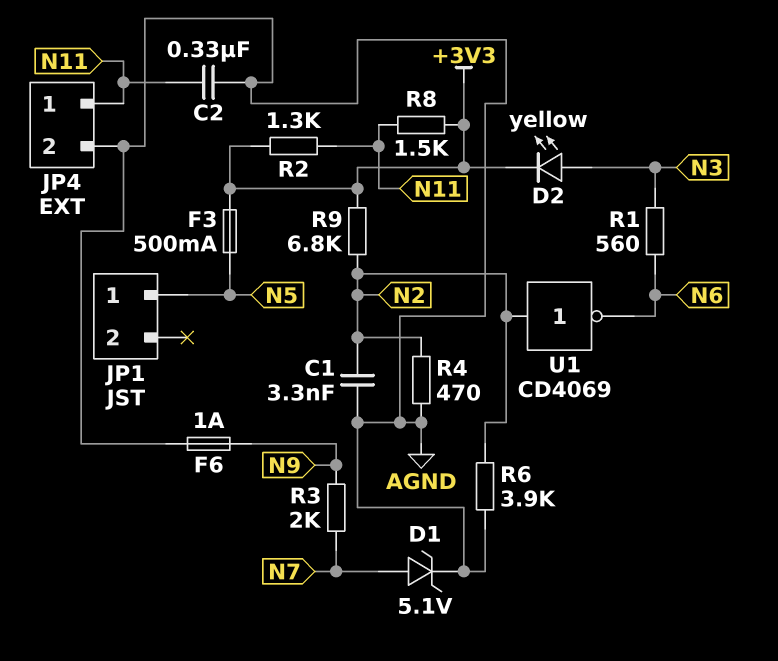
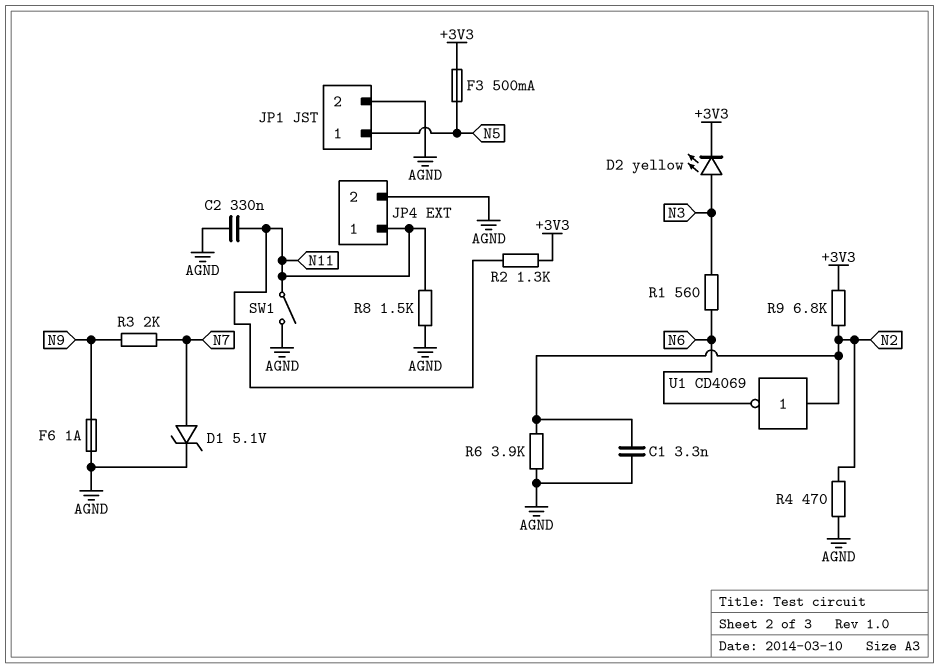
JP1 pin 2: none -> AGND
R8: 1.5k (+3V3, N11) -> 1.5k (AGND, N11)
SW1: none -> switch (AGND, N11)

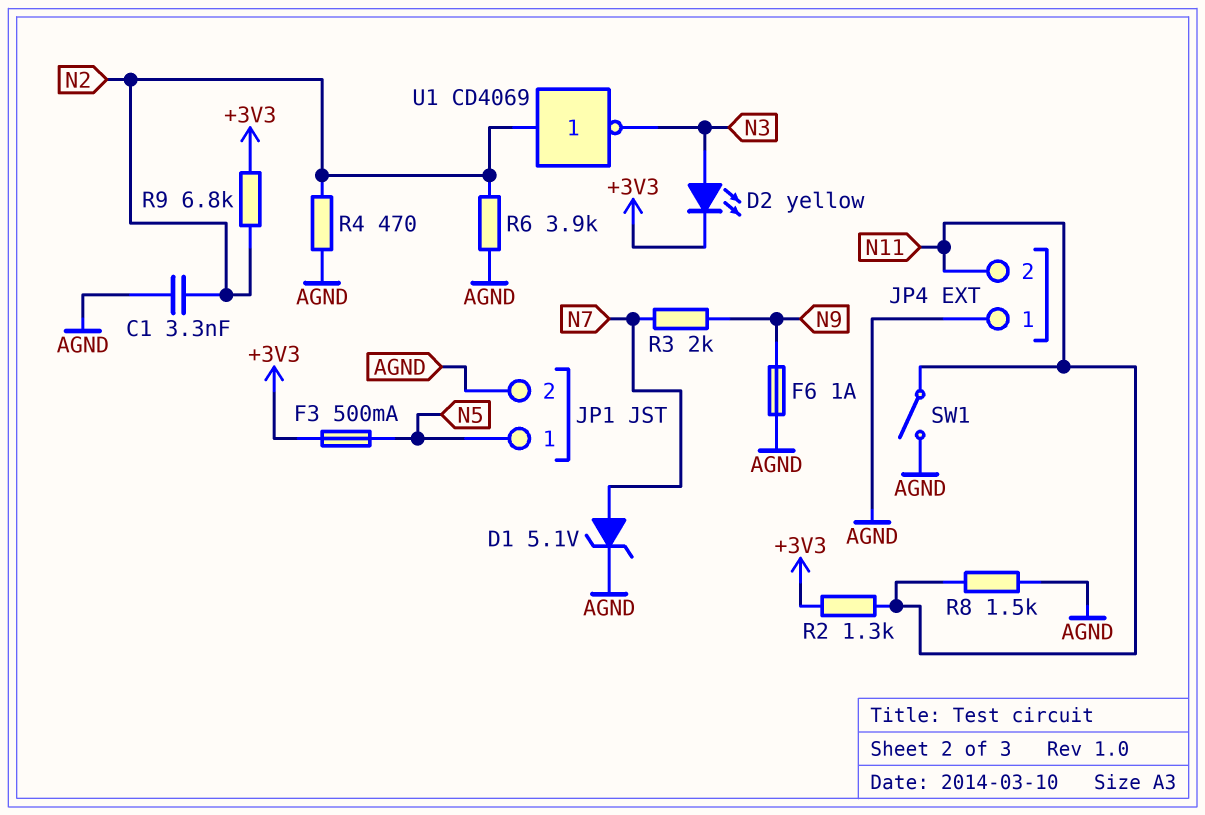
C2: 330nF (AGND, N11) -> none
JP4 pin 1: N11 -> AGND
JP4 pin 2: AGND -> N11
R1: 560 (N3, N6) -> none
U1: NOT CD4069 (in N2, out N6) -> NOT CD4069 (in N2, out N3)

